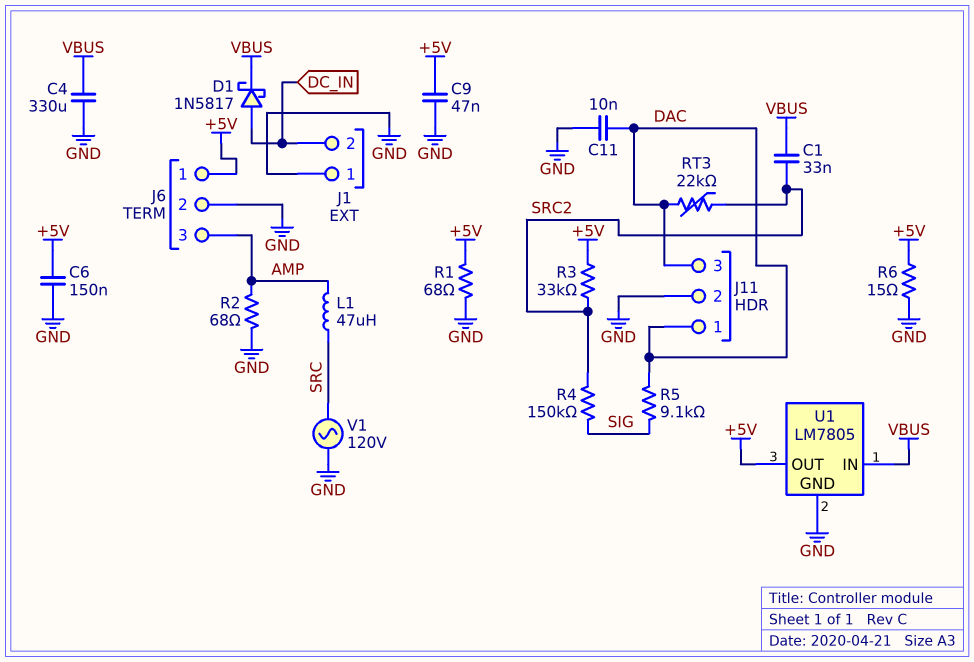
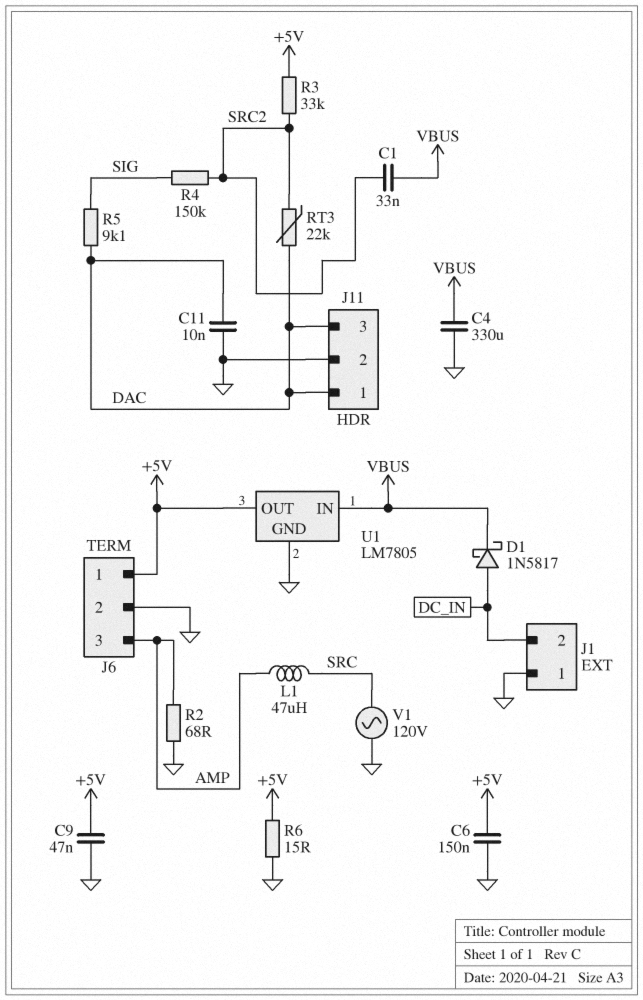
R1: 68 (+5V, GND) -> none

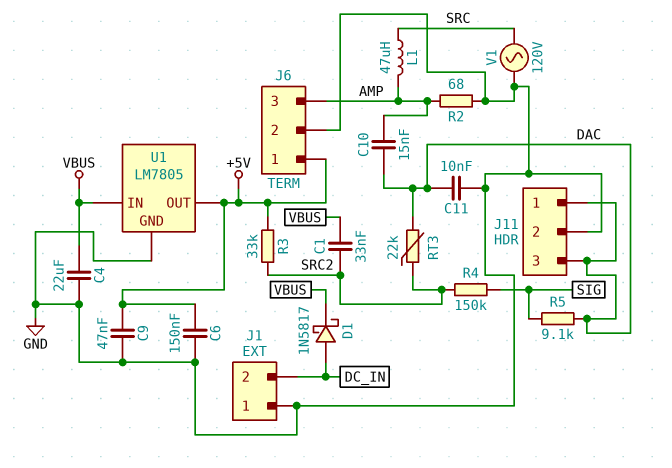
C4: 330uF (GND, VBUS) -> 22uF (GND, VBUS)
C10: none -> 15nF (AMP, DAC)
R6: 15 (+5V, GND) -> none

